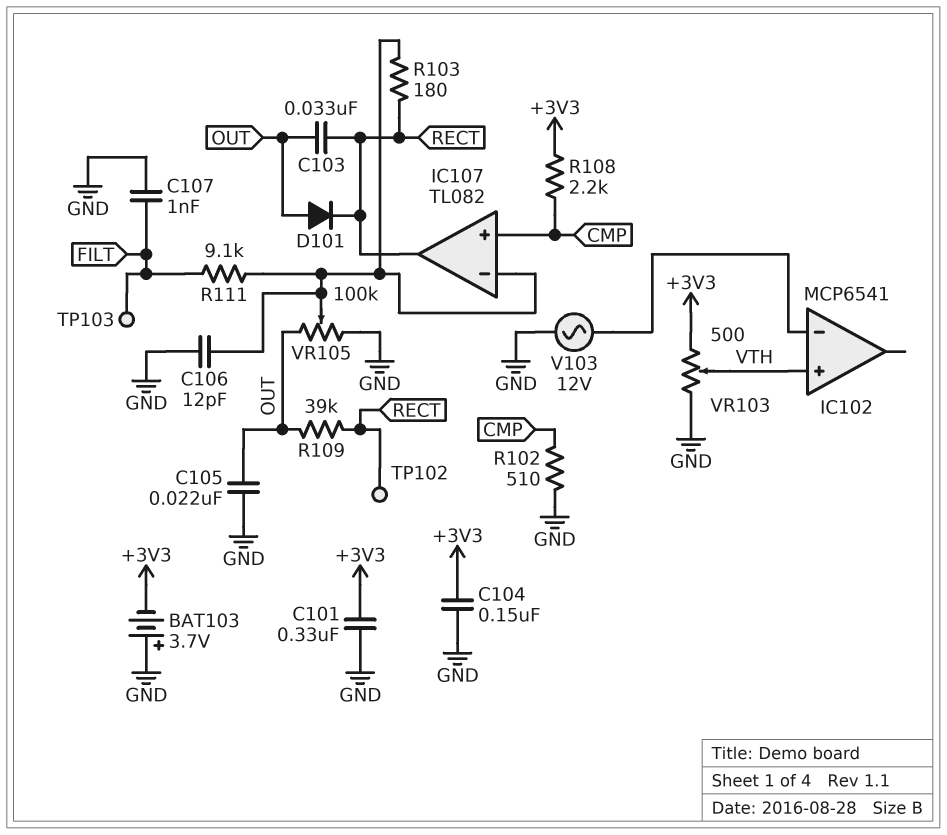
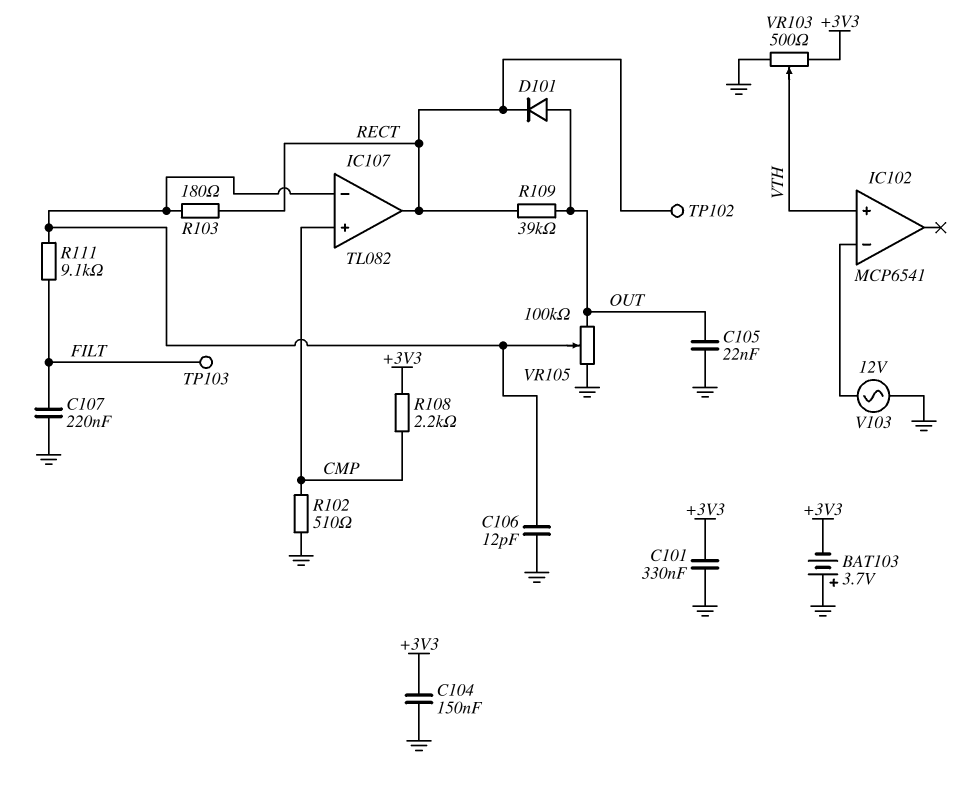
C103: 33nF (OUT, RECT) -> none
C107: 1nF (FILT, GND) -> 220nF (FILT, GND)

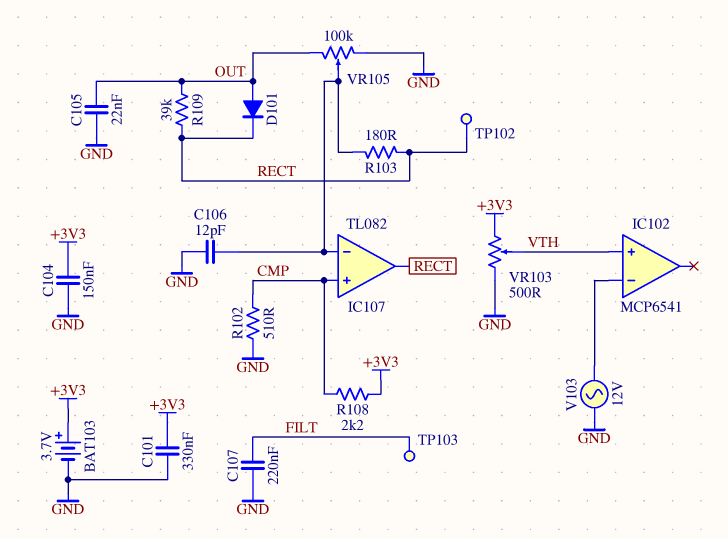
BAT103: 3.7V (plus GND, minus +3V3) -> 3.7V (plus +3V3, minus GND)
R111: 9.1k (FILT, IC107/in-) -> none

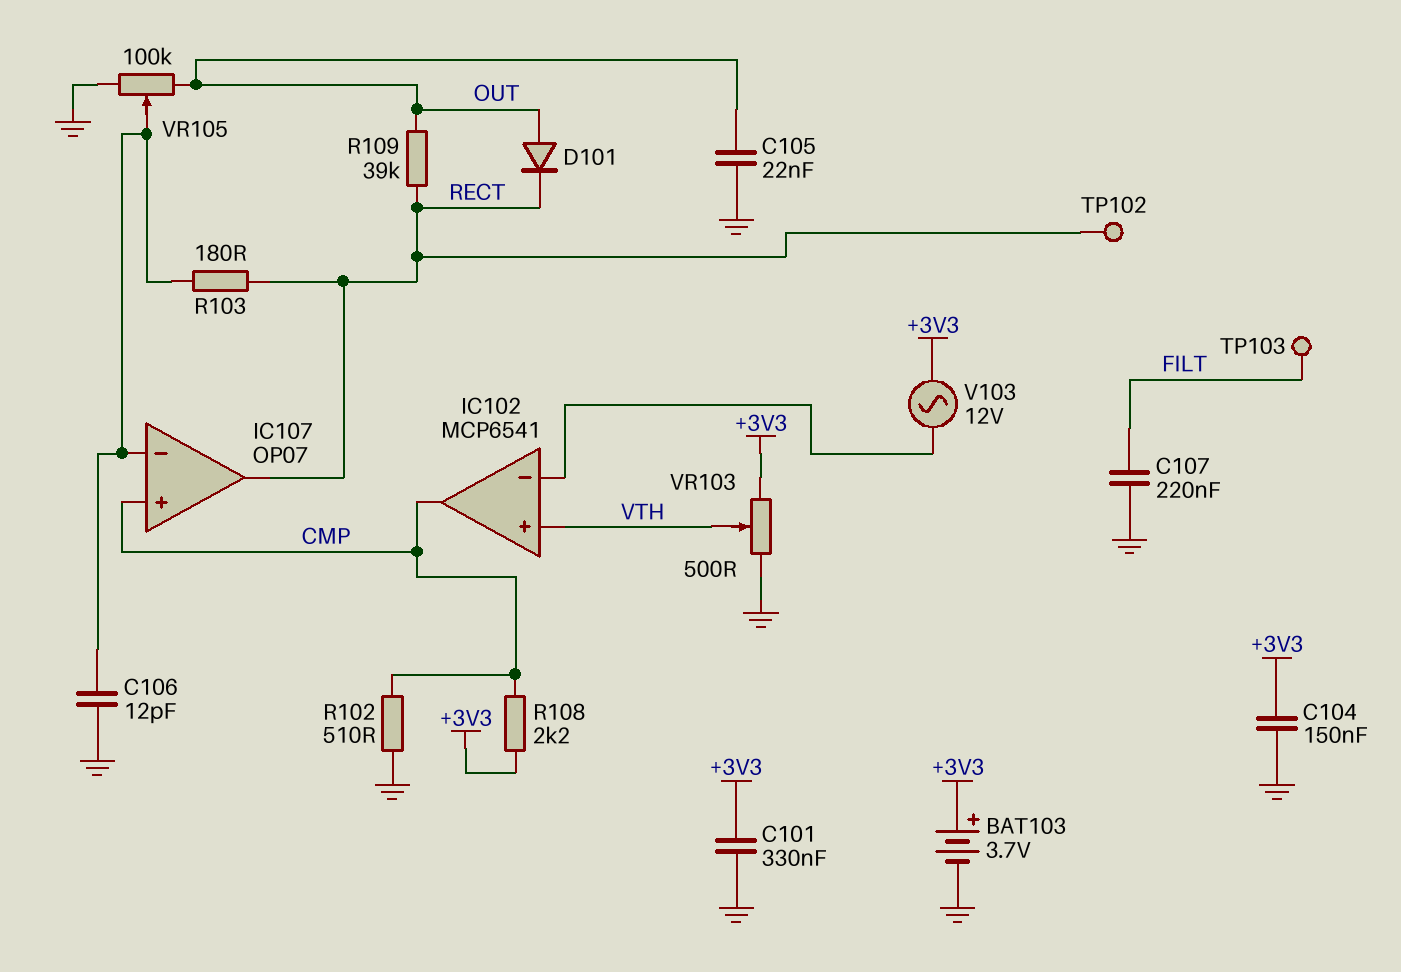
IC102 pin out: none -> CMP
IC107: TL082 -> OP07
V103: AC 12V (GND, IC102/in-) -> AC 12V (+3V3, IC102/in-)

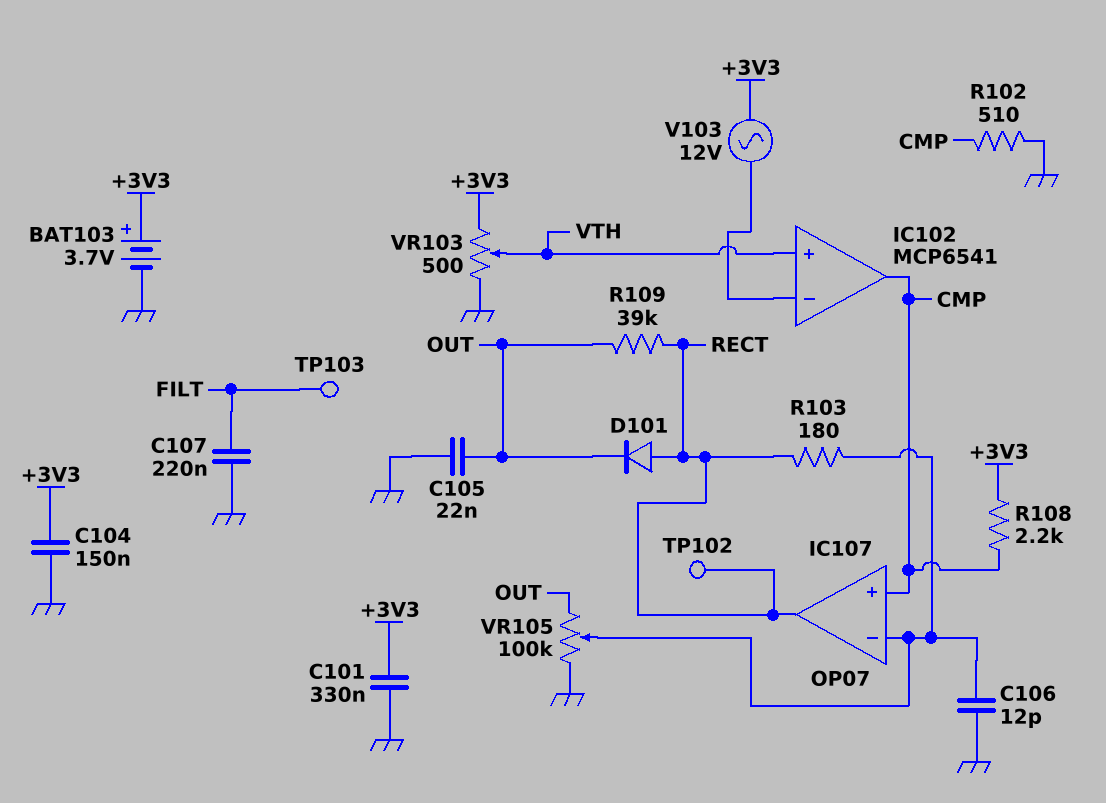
D101: diode (A OUT, K RECT) -> diode (A RECT, K OUT)

